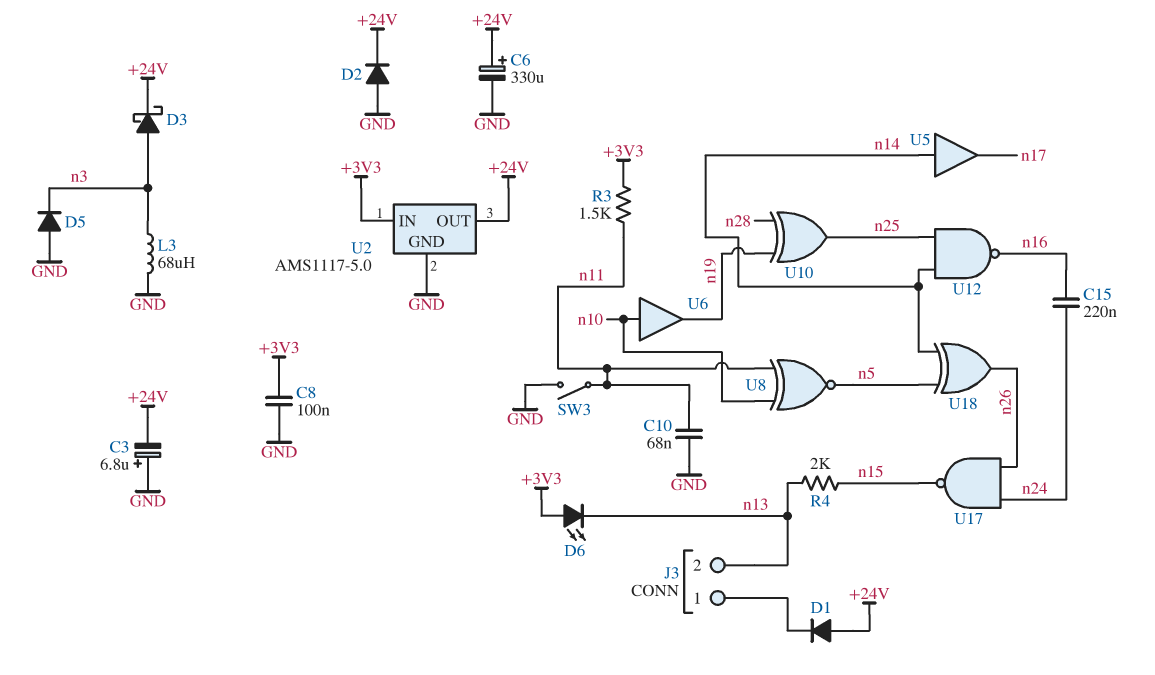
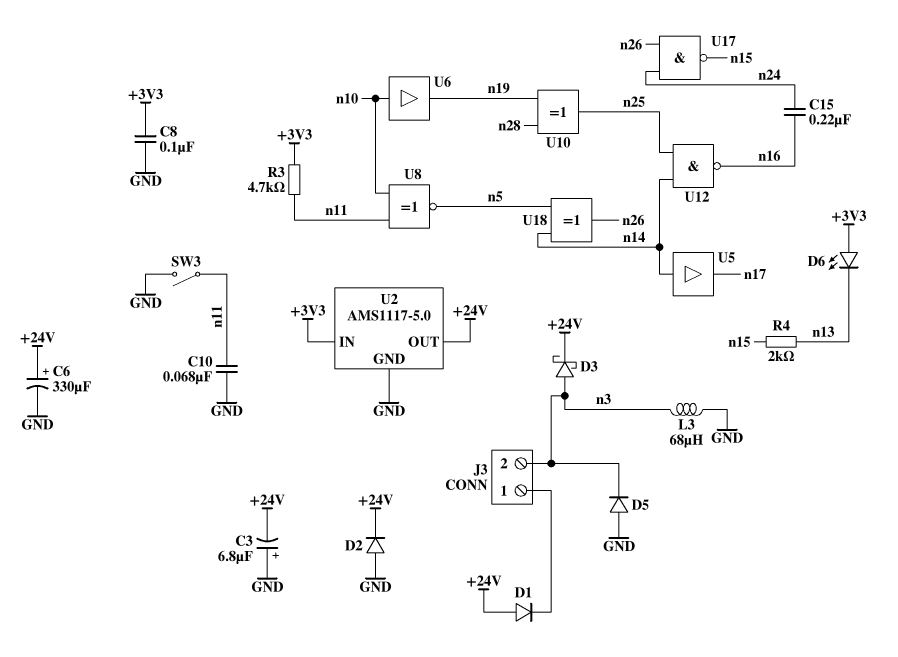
J3 pin 2: n13 -> n3
R3: 1.5k (+3V3, n11) -> 4.7k (+3V3, n11)

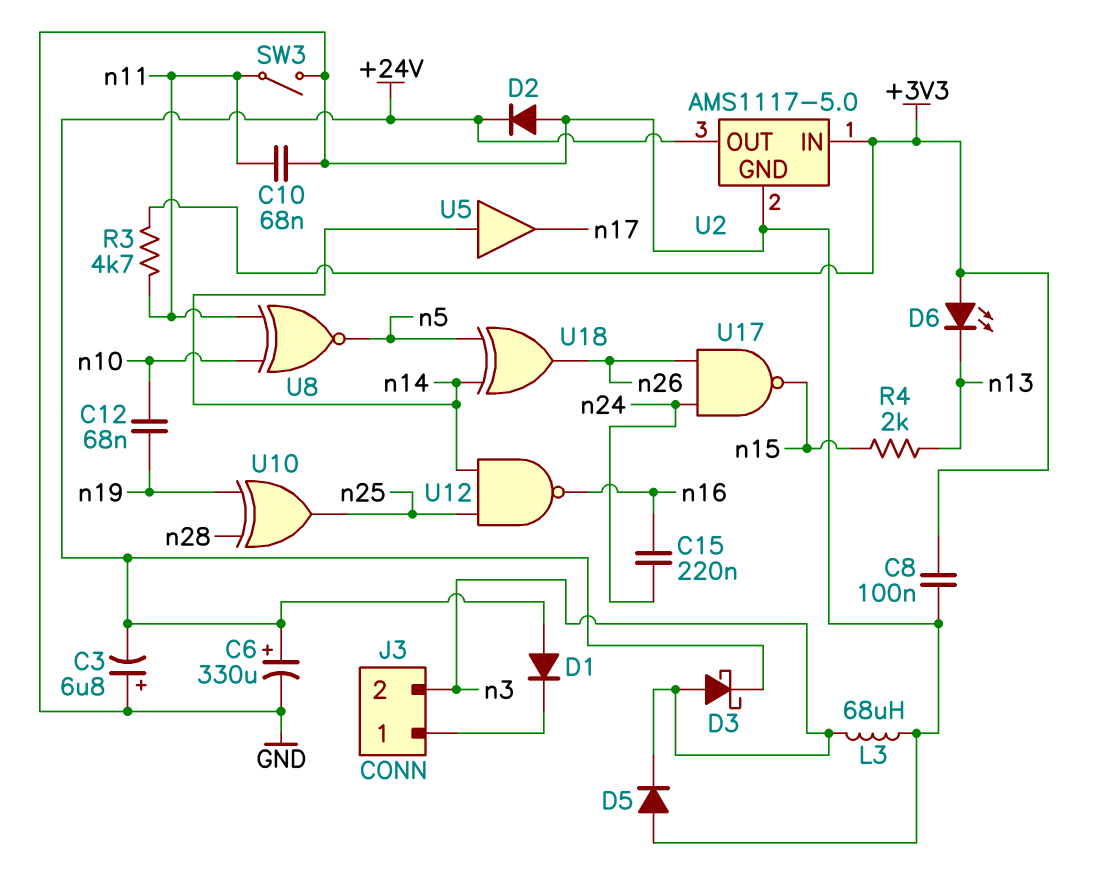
C12: none -> 68nF (n10, n19)
U6: buffer (in n10, out n19) -> none

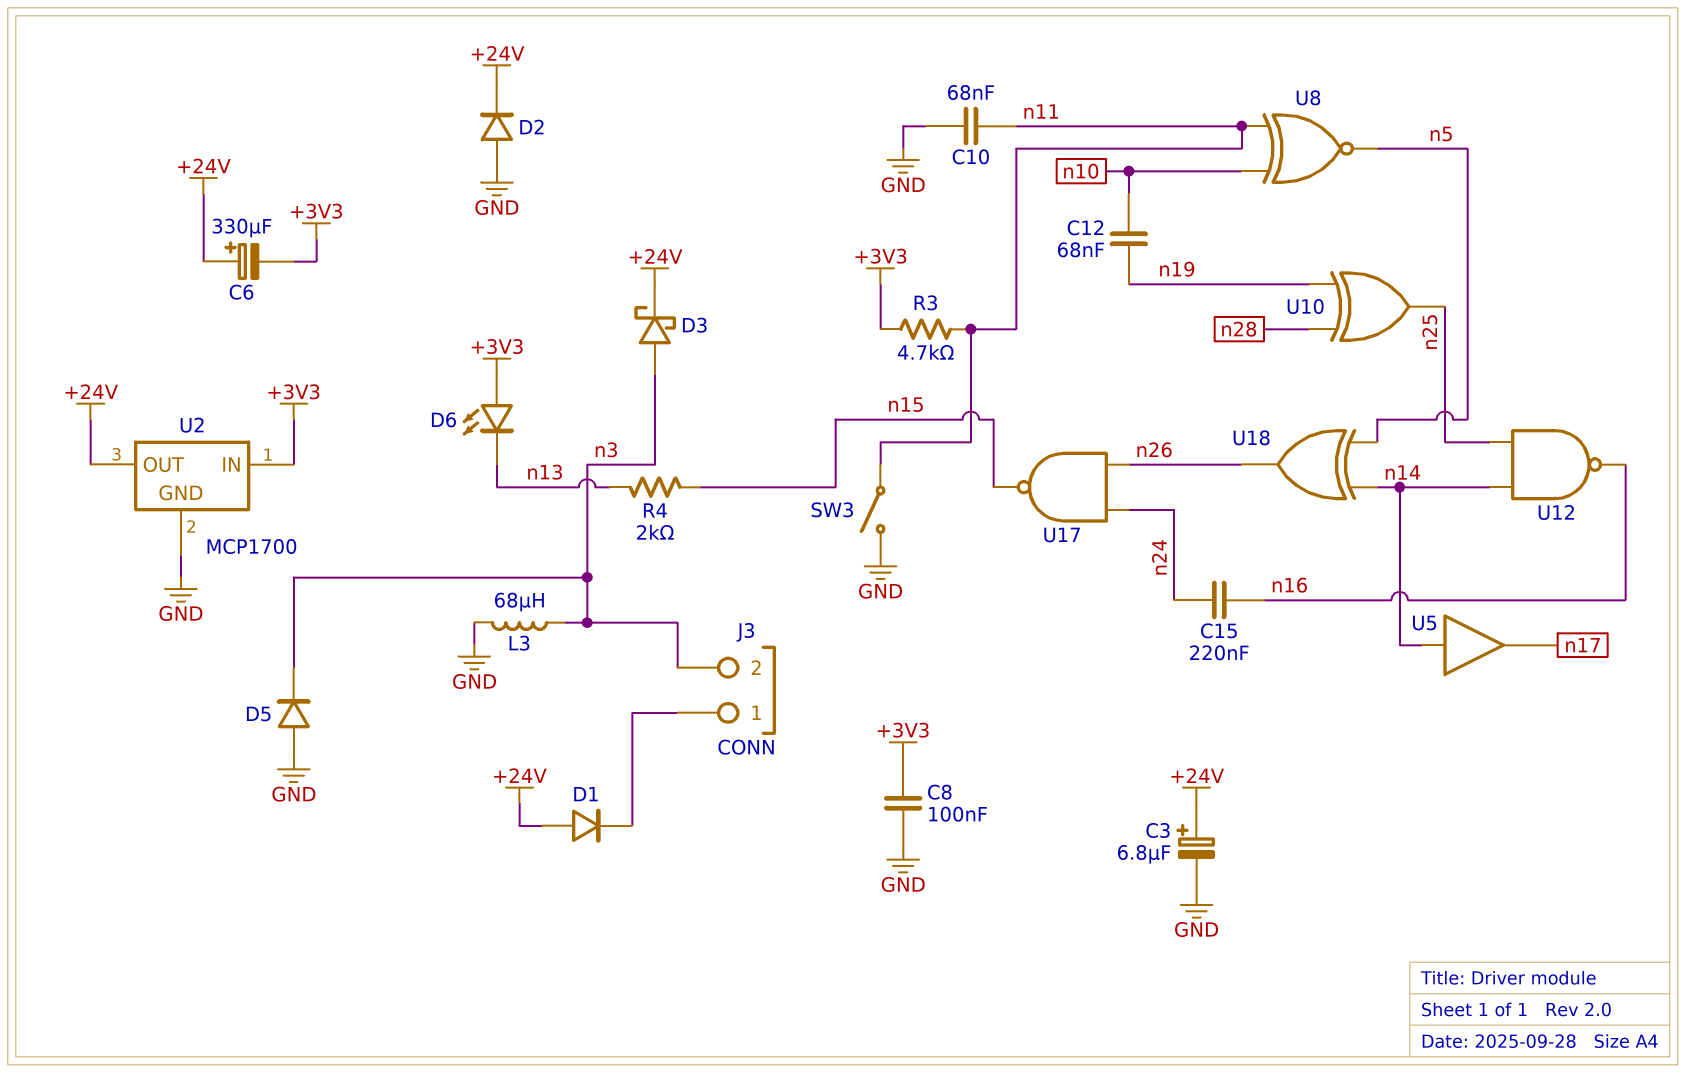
C3: 6.8uF (plus GND, minus +24V) -> 6.8uF (plus +24V, minus GND)
C6: 330uF (plus +24V, minus GND) -> 330uF (plus +24V, minus +3V3)
U2: AMS1117-5.0 -> MCP1700

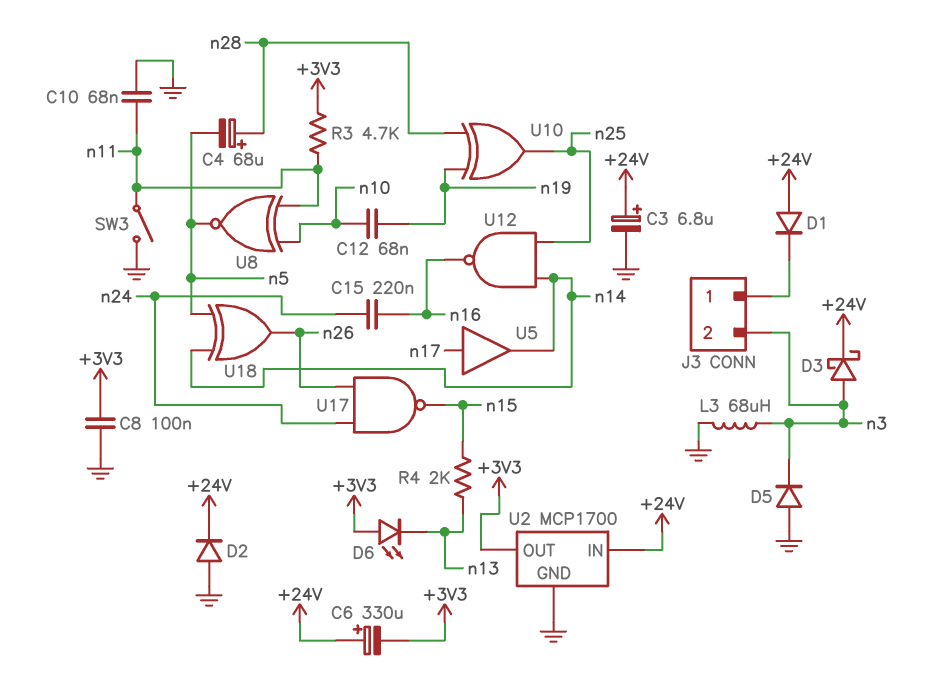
C4: none -> 68uF (plus n28, minus n5)
U2 pin IN: +3V3 -> +24V
U2 pin OUT: +24V -> +3V3
U5: buffer (in n14, out n17) -> buffer (in n17, out n14)

